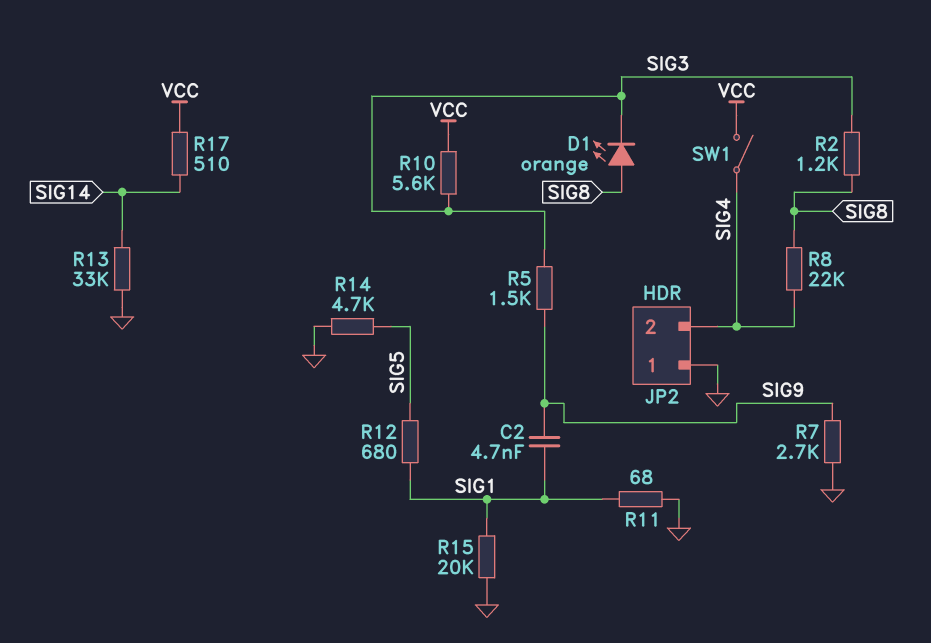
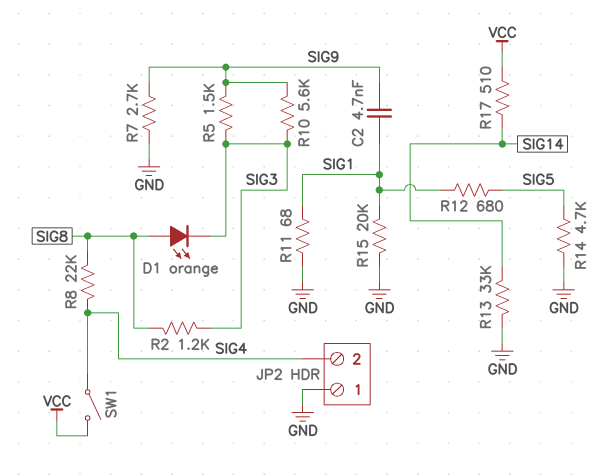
R10: 5.6k (SIG3, VCC) -> 5.6k (SIG3, SIG9)

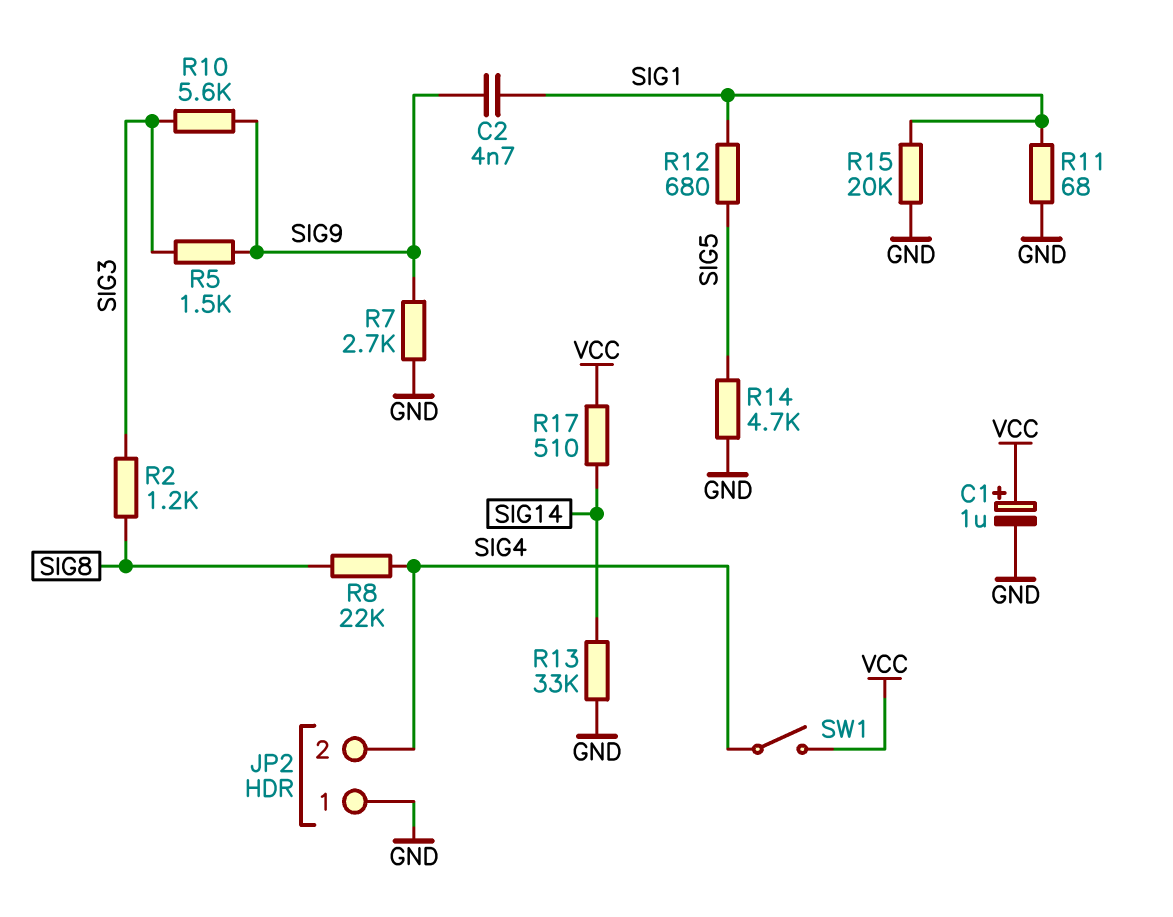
C1: none -> 1uF (plus VCC, minus GND)
D1: LED orange (A SIG8, K SIG3) -> none

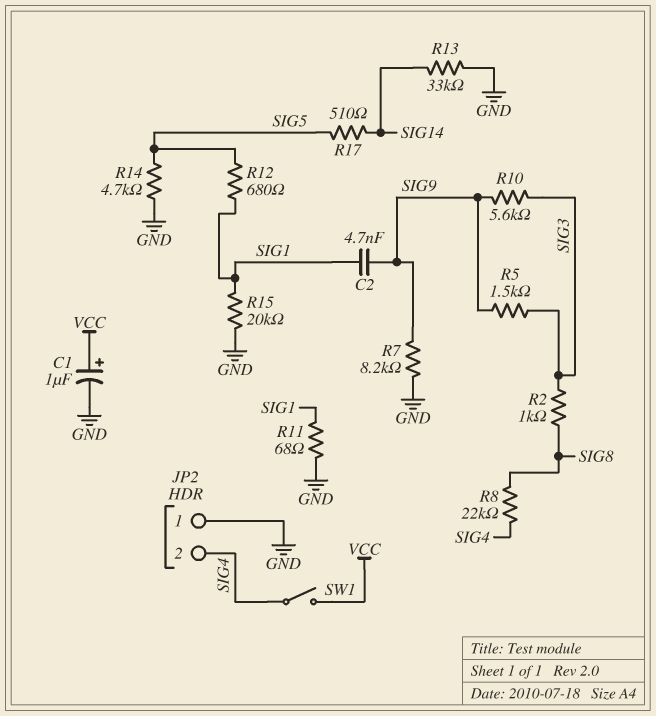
R2: 1.2k (SIG3, SIG8) -> 1k (SIG3, SIG8)
R7: 2.7k (GND, SIG9) -> 8.2k (GND, SIG9)
R17: 510 (SIG14, VCC) -> 510 (SIG5, SIG14)

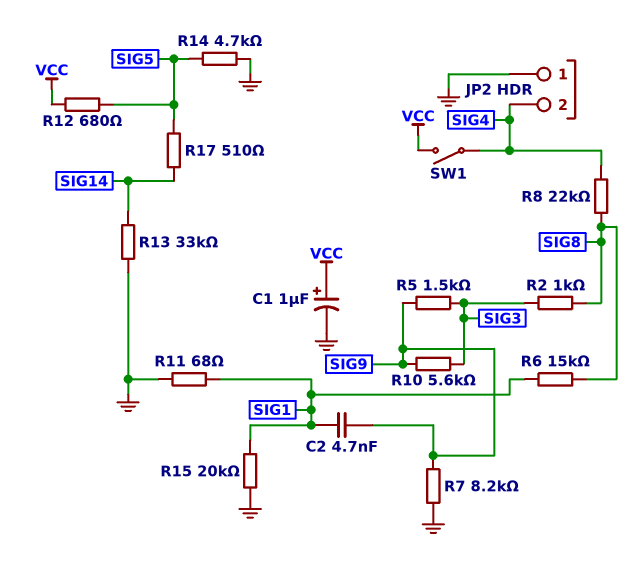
R6: none -> 15k (SIG1, SIG8)
R12: 680 (SIG1, SIG5) -> 680 (SIG5, VCC)

